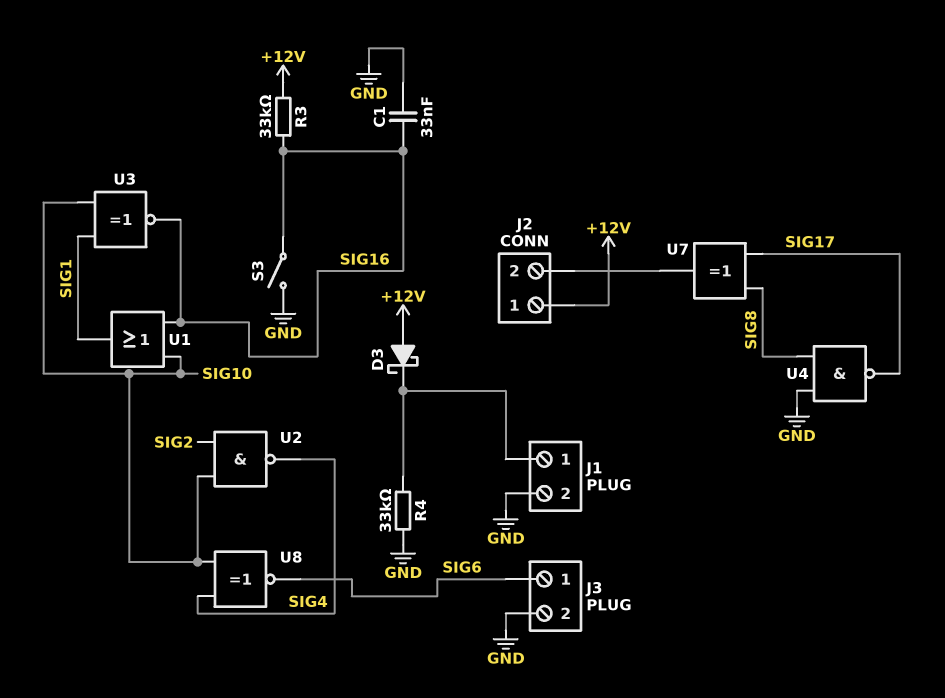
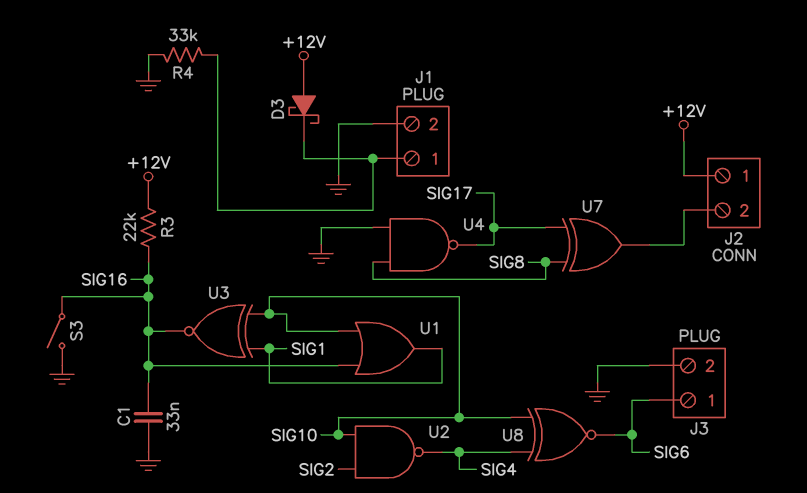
R3: 33k (+12V, SIG16) -> 22k (+12V, SIG16)

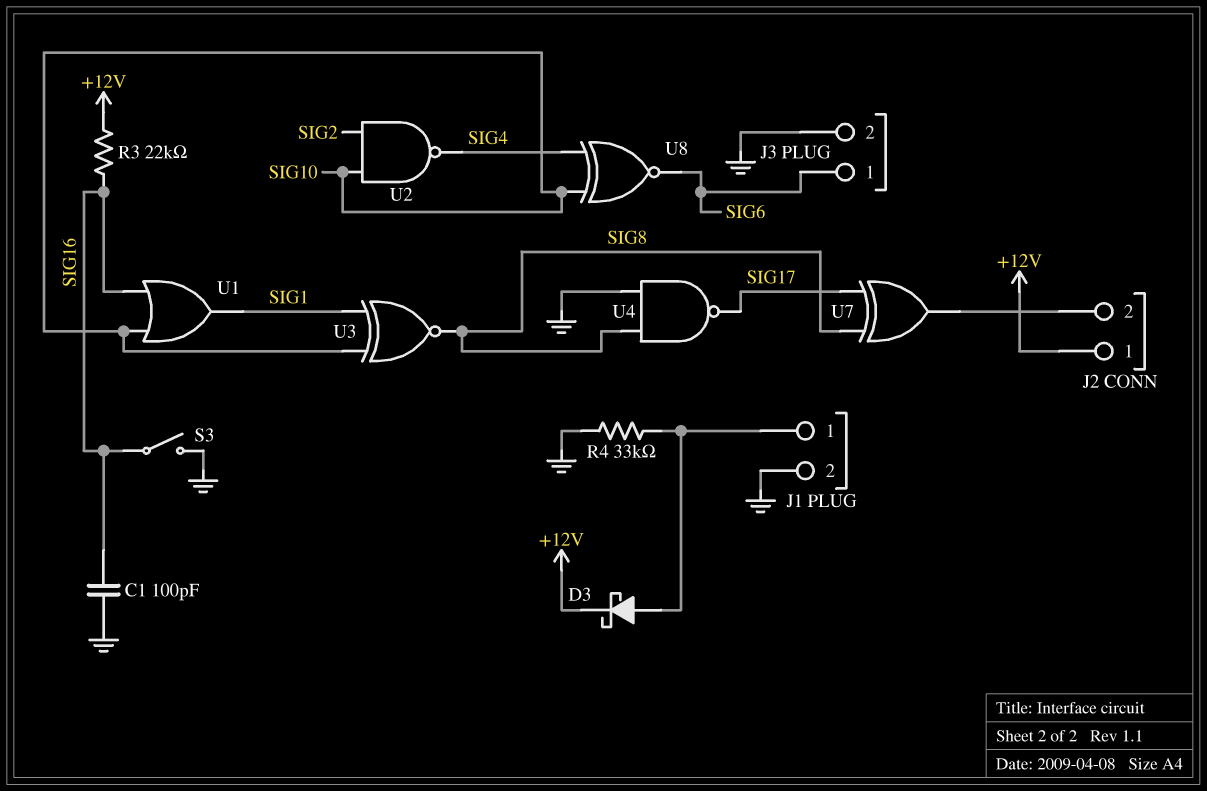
C1: 33nF (GND, SIG16) -> 100pF (GND, SIG16)
D3: schottky (A +12V, K J1/1) -> schottky (A J1/1, K +12V)
U3: XNOR (in SIG1, in SIG10, out SIG16) -> XNOR (in SIG1, in SIG10, out SIG8)

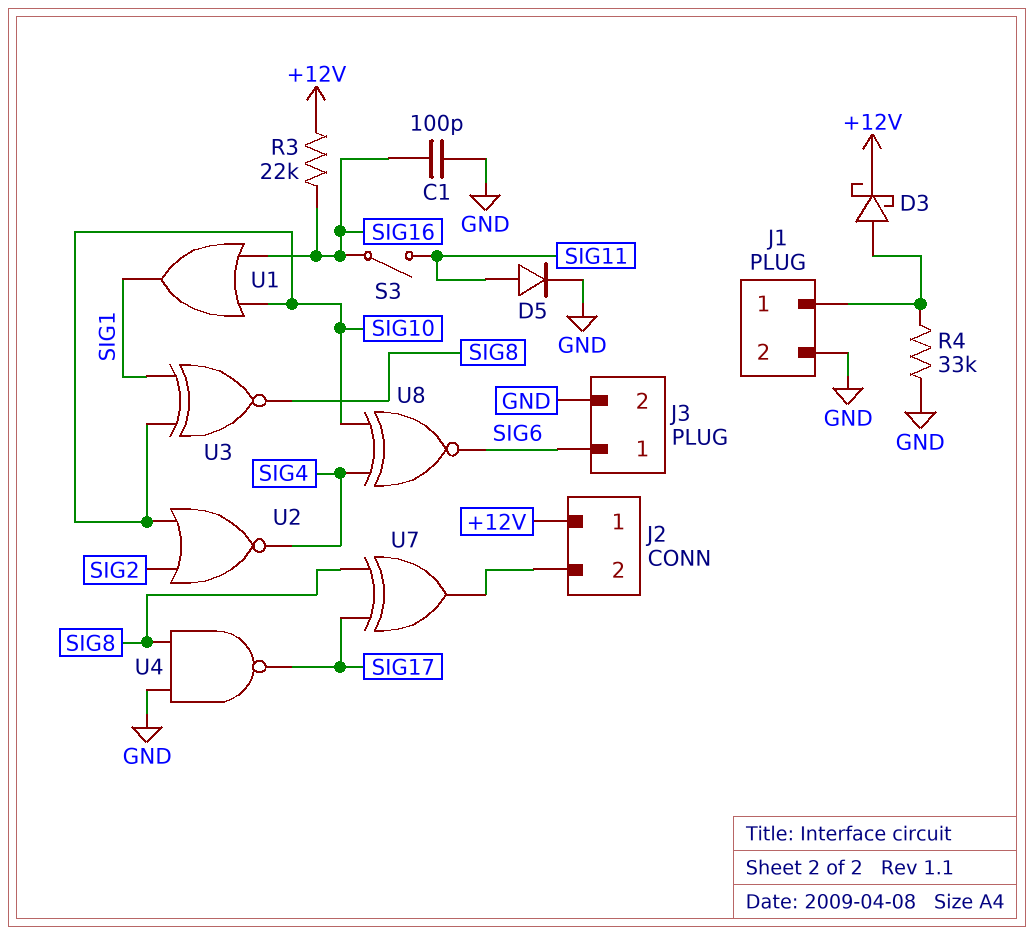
D5: none -> diode (A SIG11, K GND)
S3: switch (GND, SIG16) -> switch (SIG11, SIG16)
U2: NAND (in SIG2, in SIG10, out SIG4) -> NOR (in SIG2, in SIG10, out SIG4)

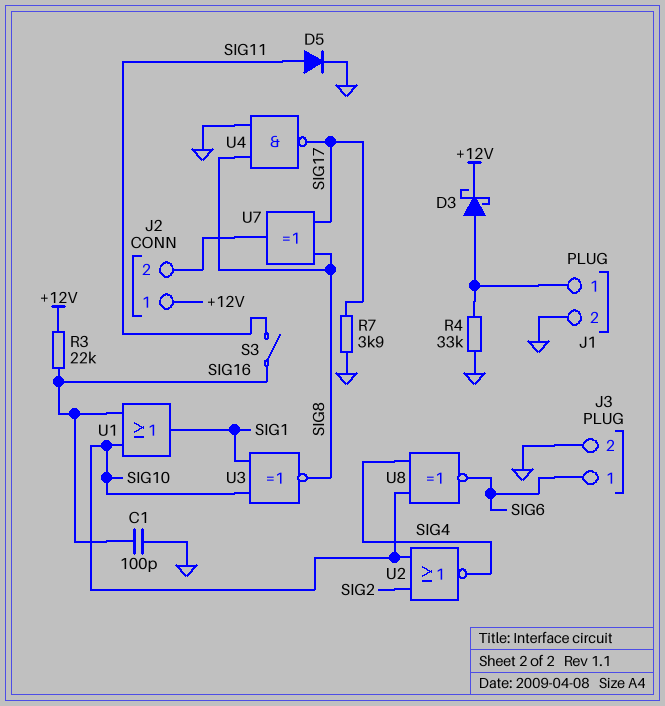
R7: none -> 3.9k (GND, SIG17)

